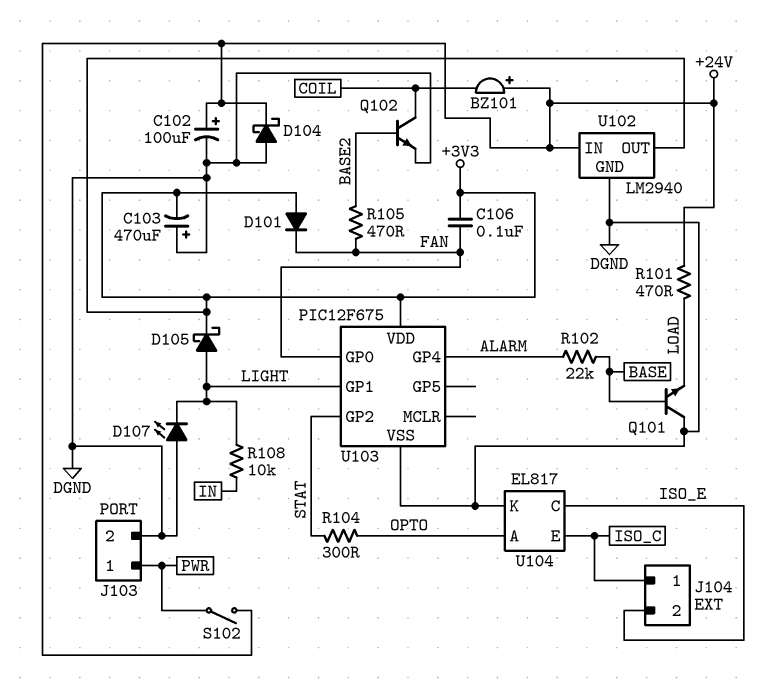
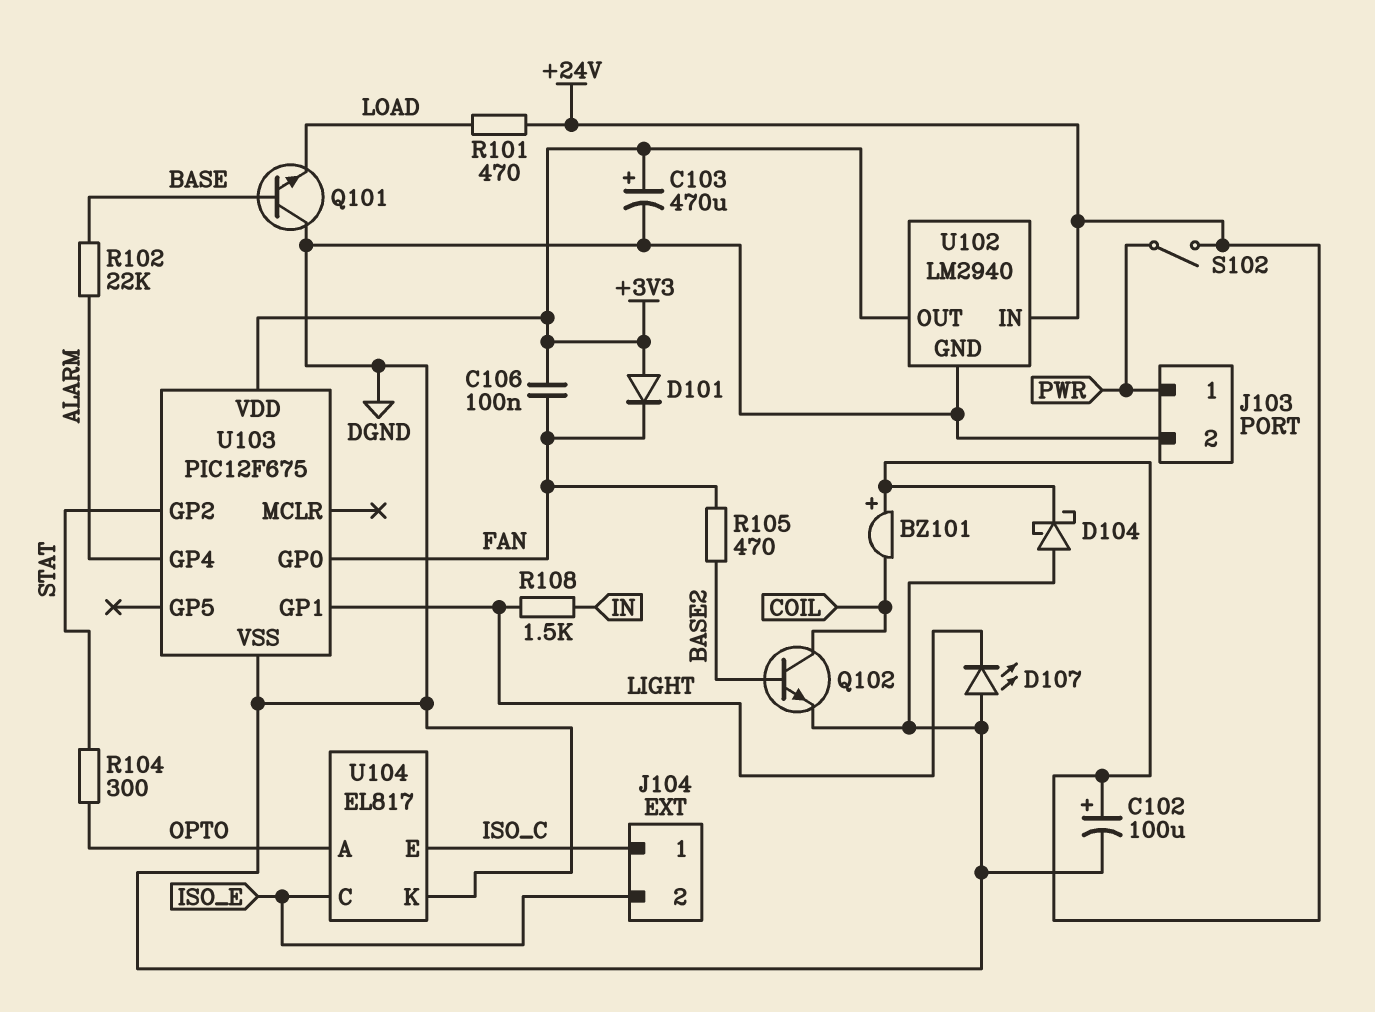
C103: 470uF (plus DGND, minus +3V3) -> 470uF (plus +3V3, minus DGND)
D105: schottky (A LIGHT, K +3V3) -> none
R108: 10k (IN, LIGHT) -> 1.5k (IN, LIGHT)

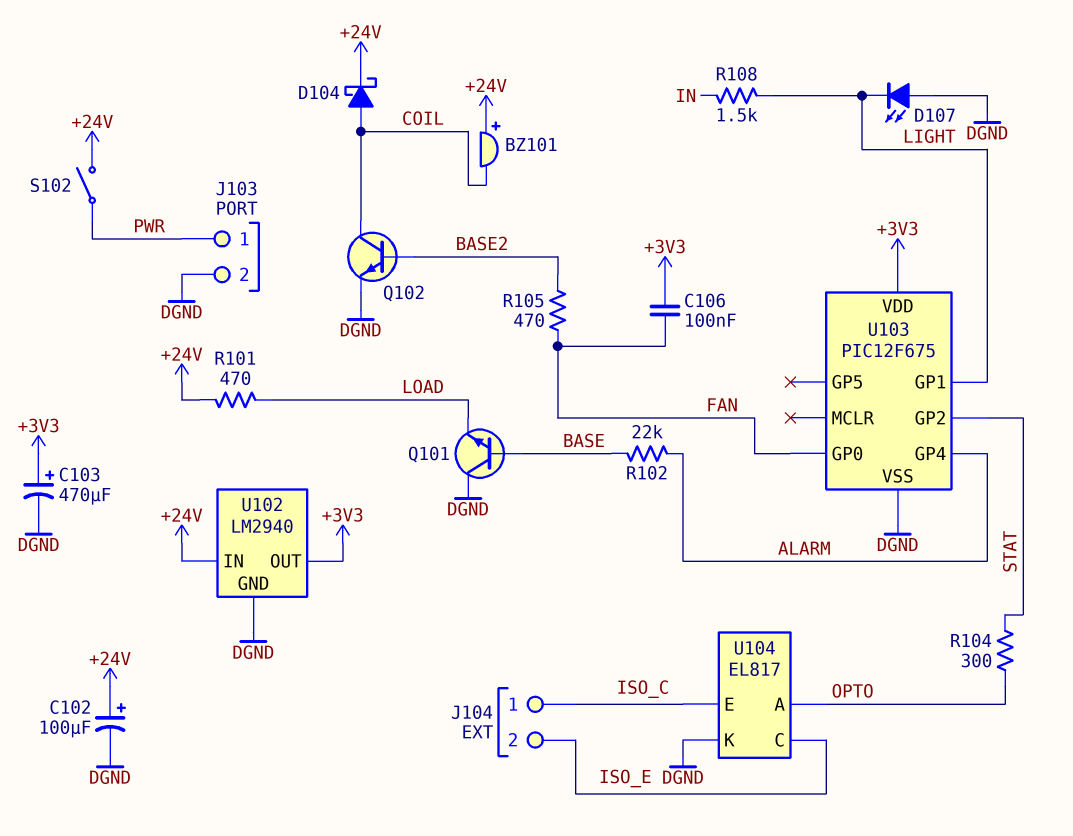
D101: diode (A +3V3, K FAN) -> none
D104: schottky (A DGND, K +24V) -> schottky (A COIL, K +24V)

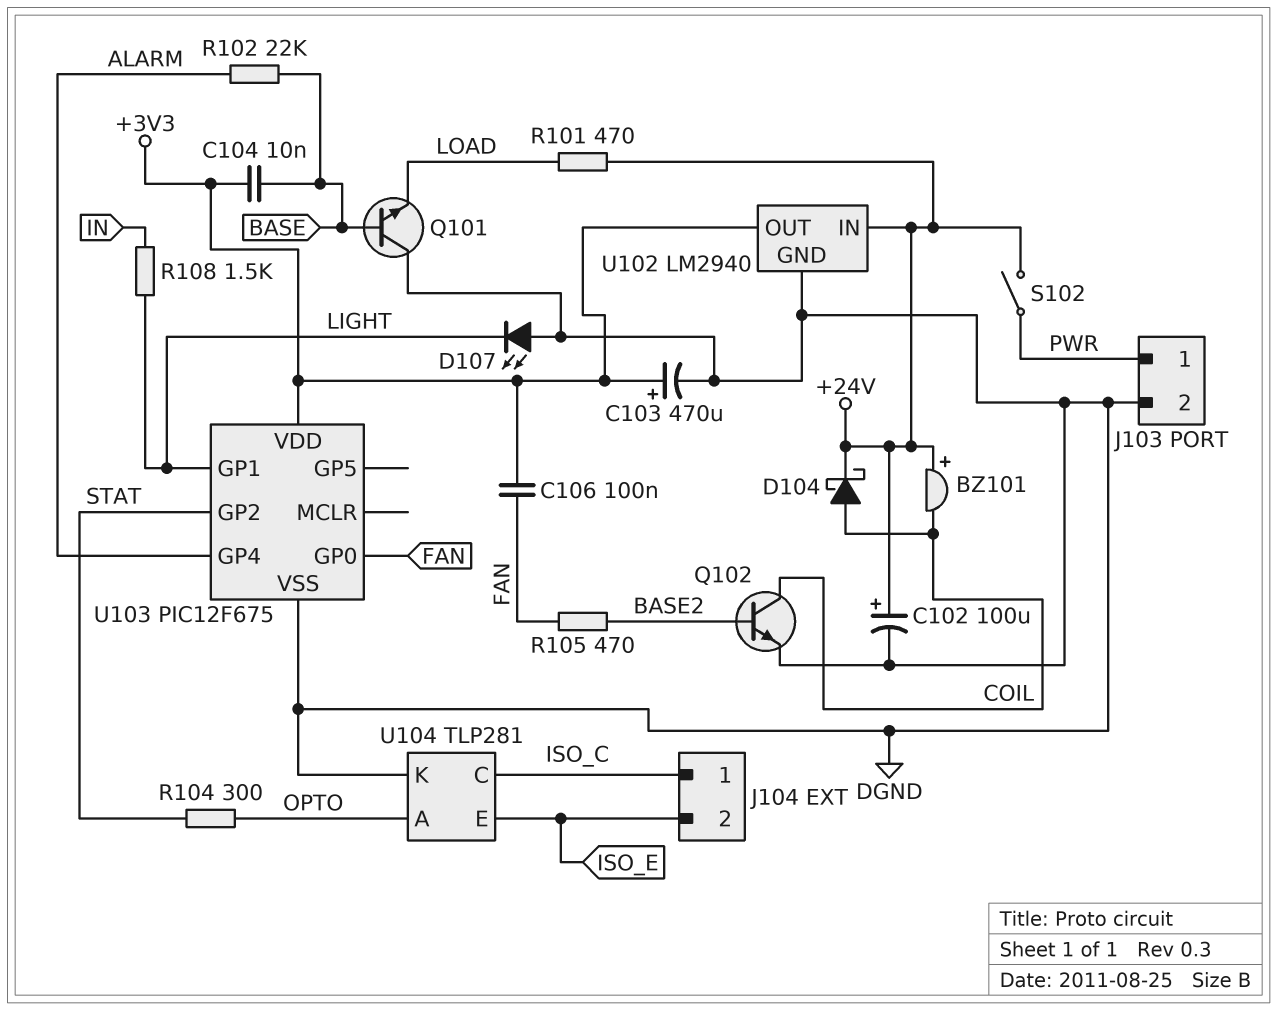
C104: none -> 10nF (+3V3, BASE)
U104: EL817 -> TLP281
U104 pin C: ISO_E -> ISO_C
U104 pin E: ISO_C -> ISO_E

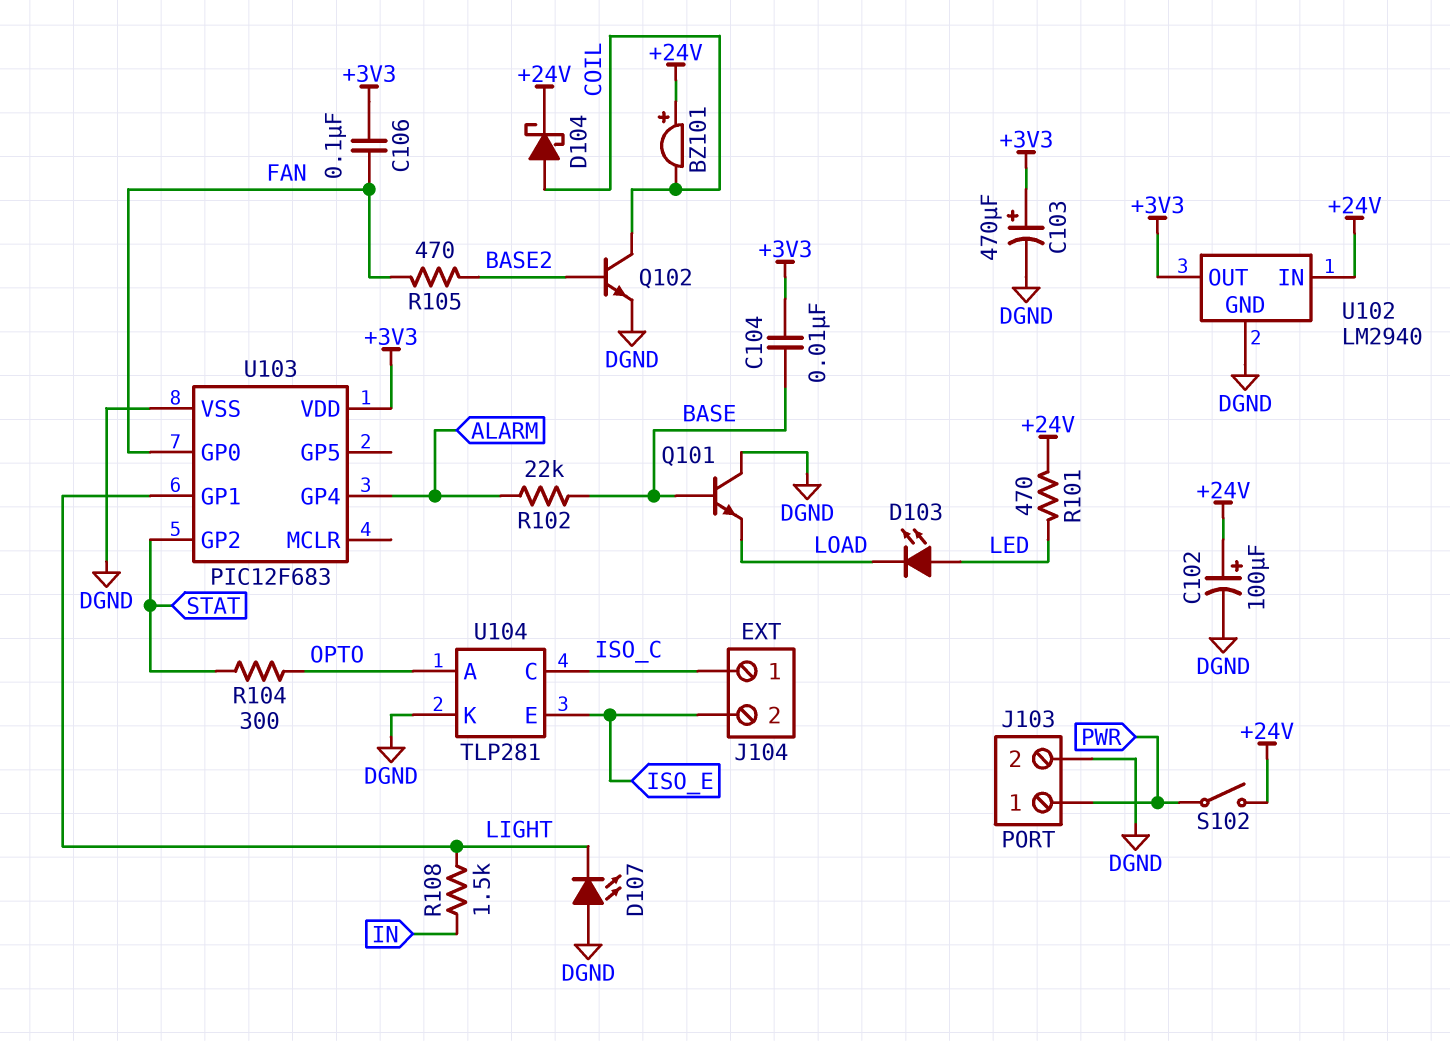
D103: none -> LED (A LED, K LOAD)
R101: 470 (+24V, LOAD) -> 470 (+24V, LED)
U103: PIC12F675 -> PIC12F683

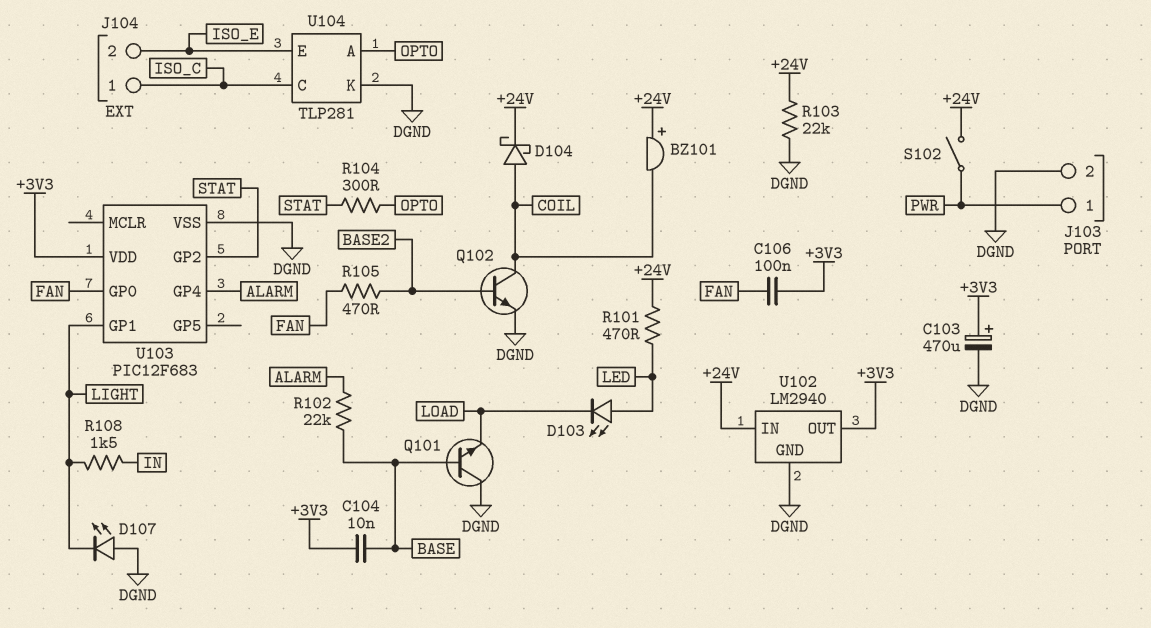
C102: 100uF (plus +24V, minus DGND) -> none
R103: none -> 22k (+24V, DGND)

